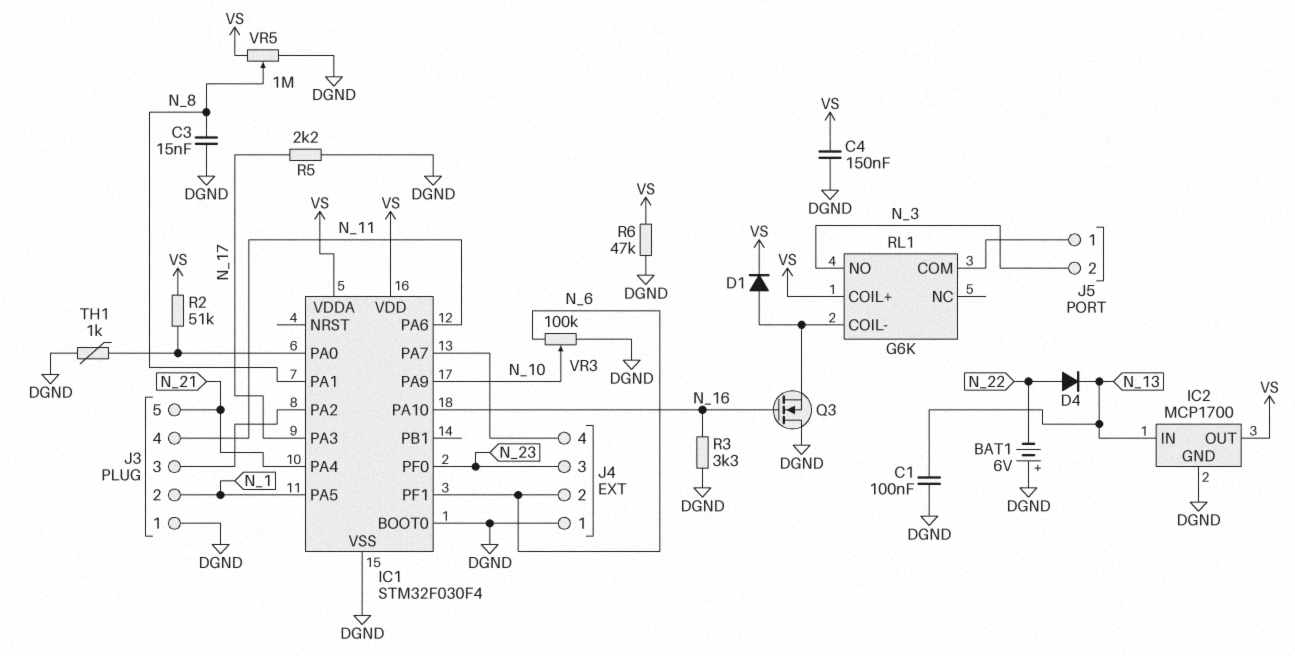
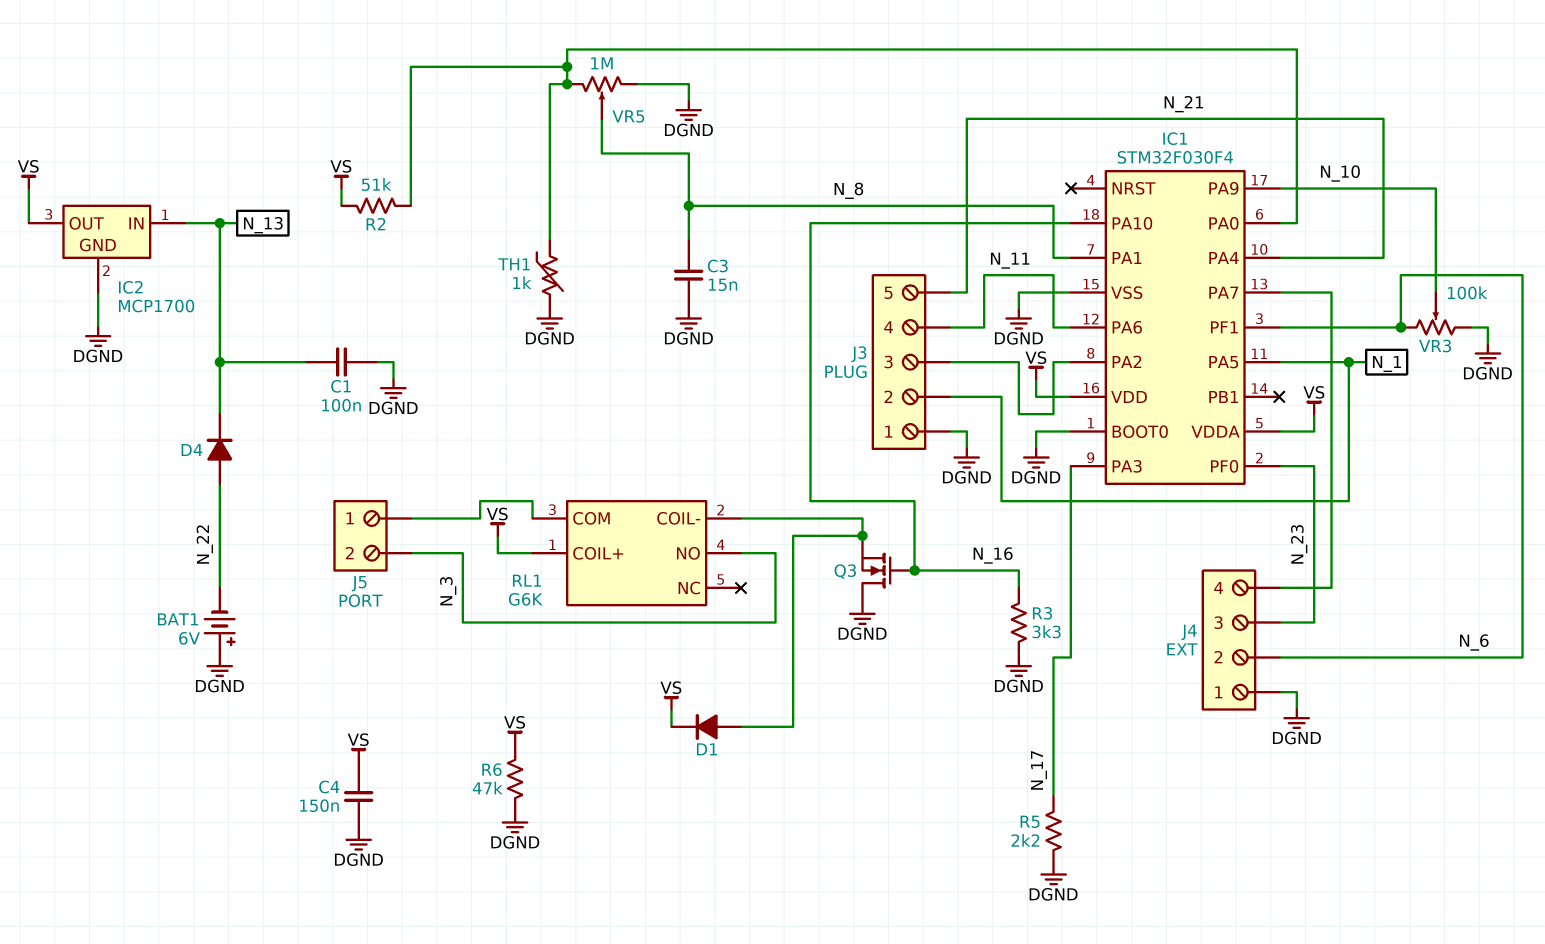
VR5: 1M (DGND, VS, wiper N_8) -> 1M (DGND, IC1/PA0, wiper N_8)

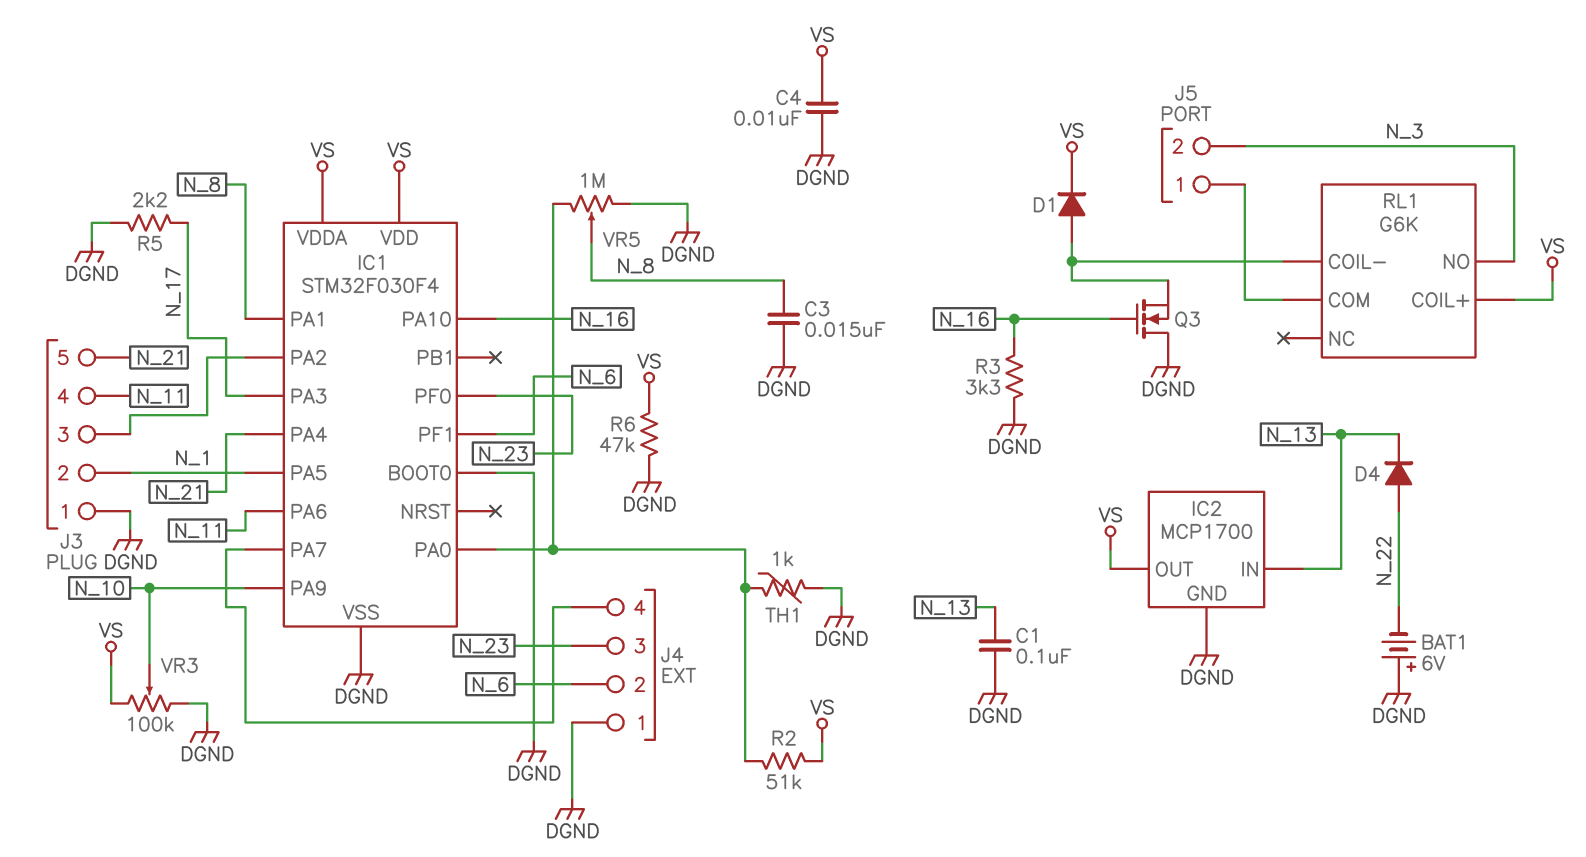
C4: 150nF (DGND, VS) -> 10nF (DGND, VS)
VR3: 100k (DGND, N_6, wiper N_10) -> 100k (DGND, VS, wiper N_10)

